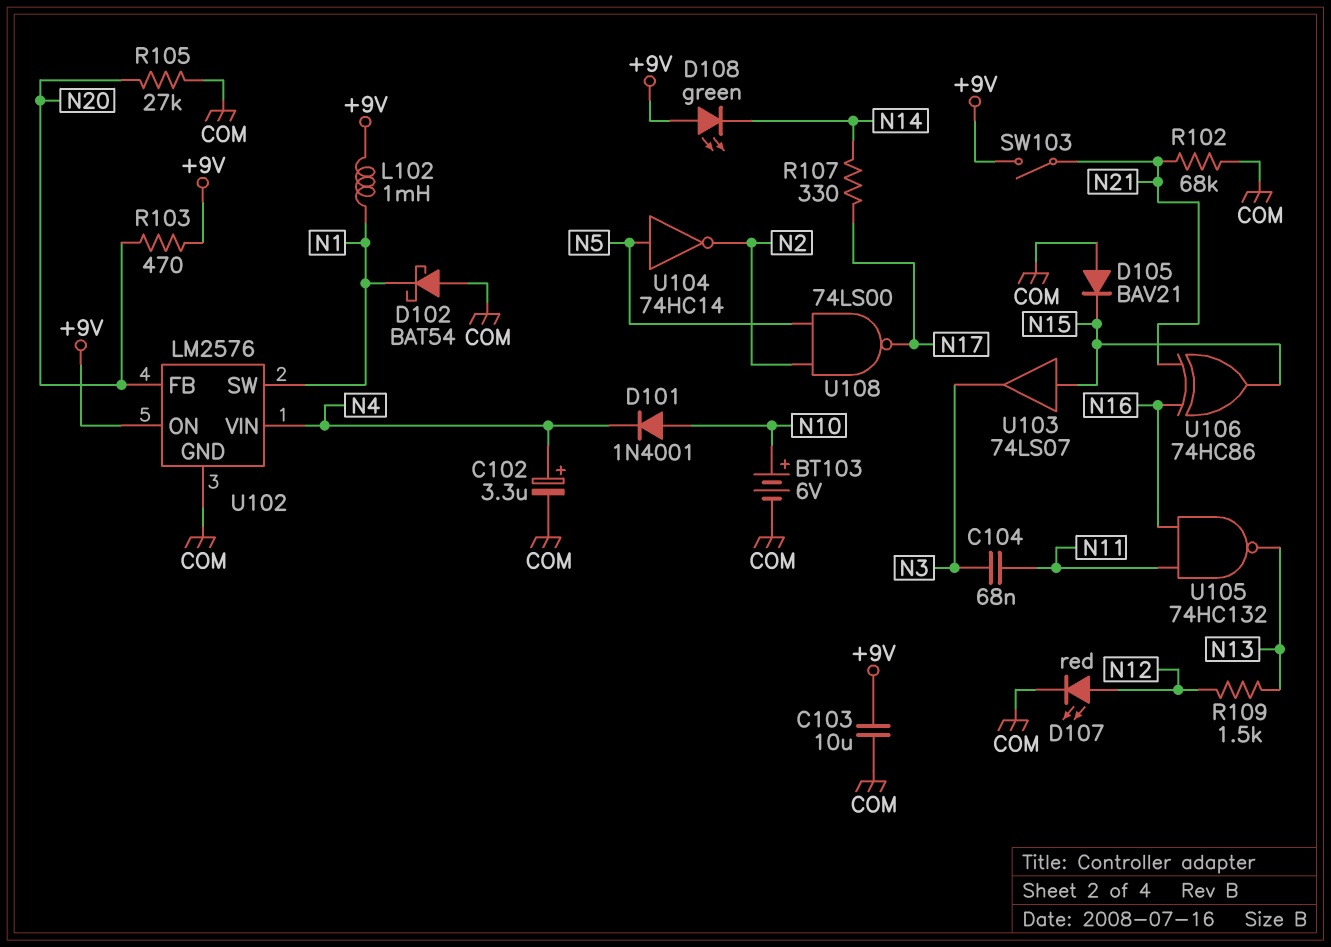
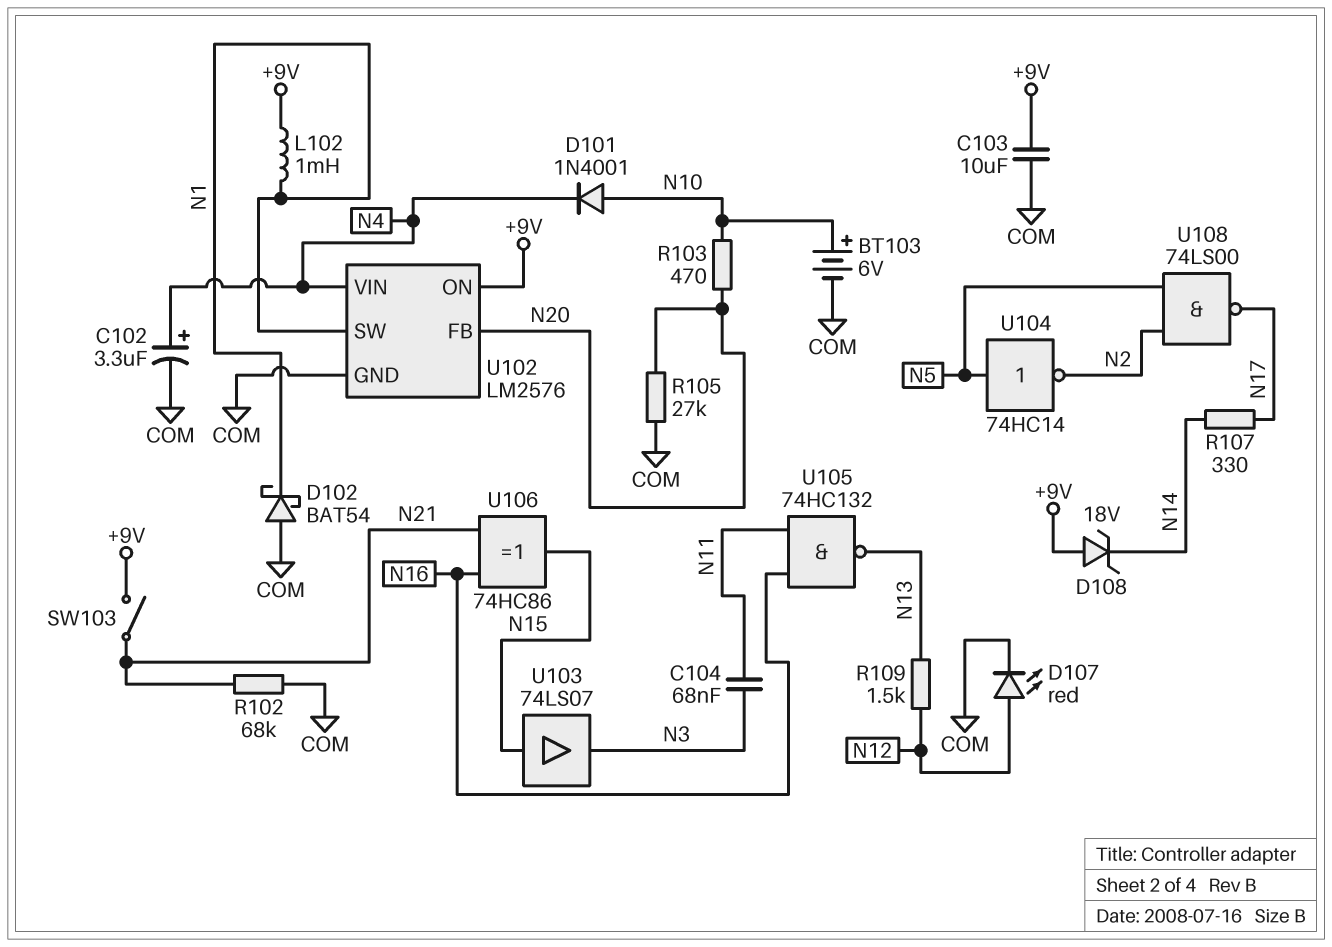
D105: diode BAV21 (A COM, K N15) -> none
D108: LED green (A +9V, K N14) -> zener 18V (A +9V, K N14)
R103: 470 (+9V, N20) -> 470 (N10, N20)

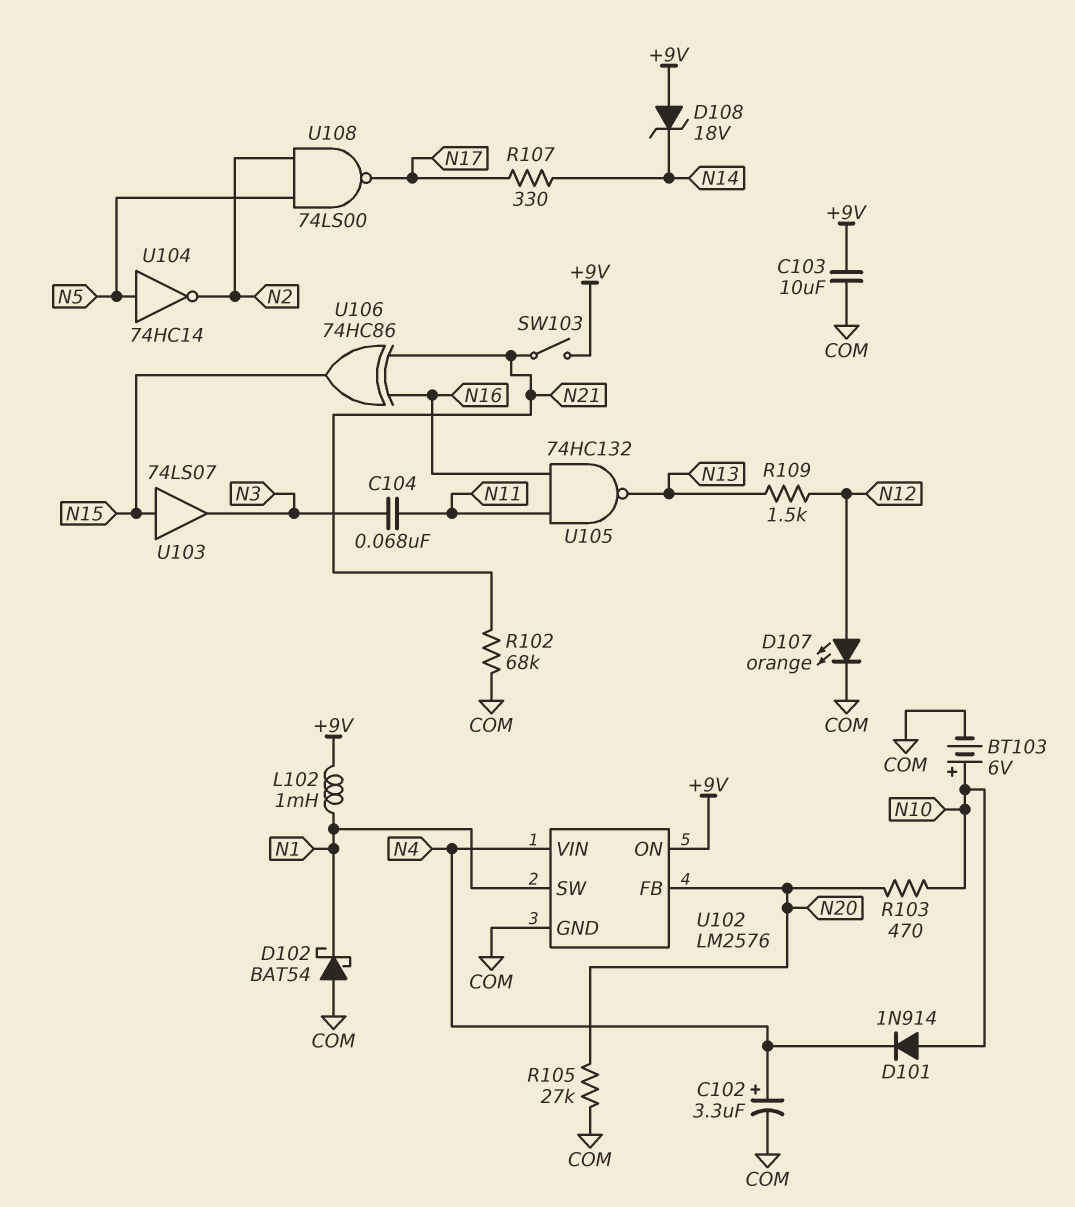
D101: diode 1N4001 (A N10, K N4) -> diode 1N914 (A N10, K N4)
D107: LED red (A N12, K COM) -> LED orange (A N12, K COM)

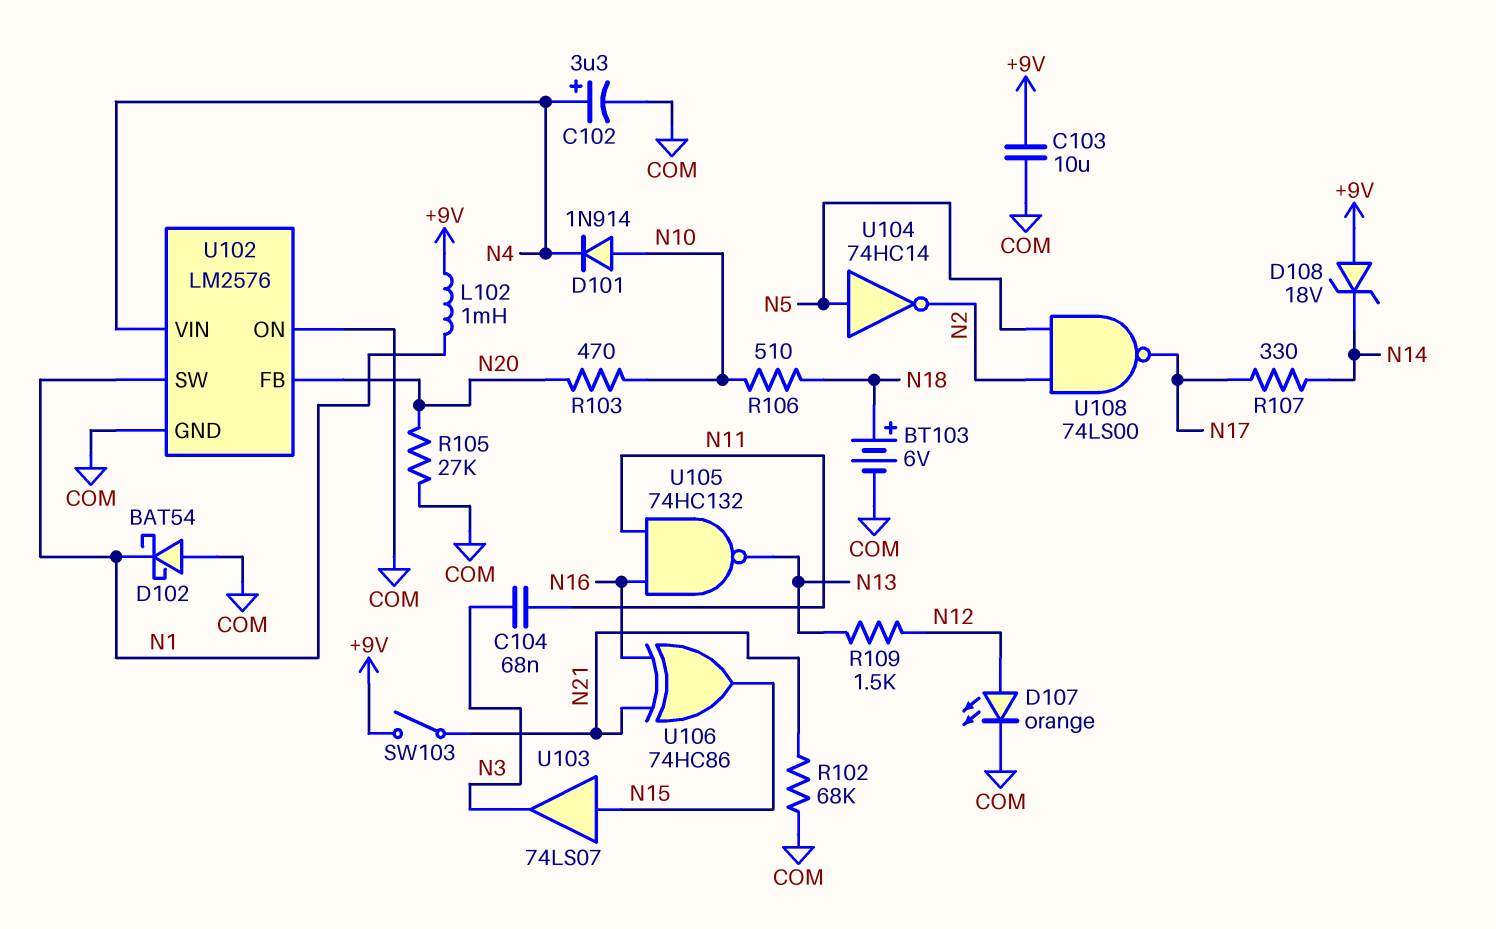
BT103: 6V (plus N10, minus COM) -> 6V (plus N18, minus COM)
R106: none -> 510 (N10, N18)
U102 pin ON: +9V -> COM

